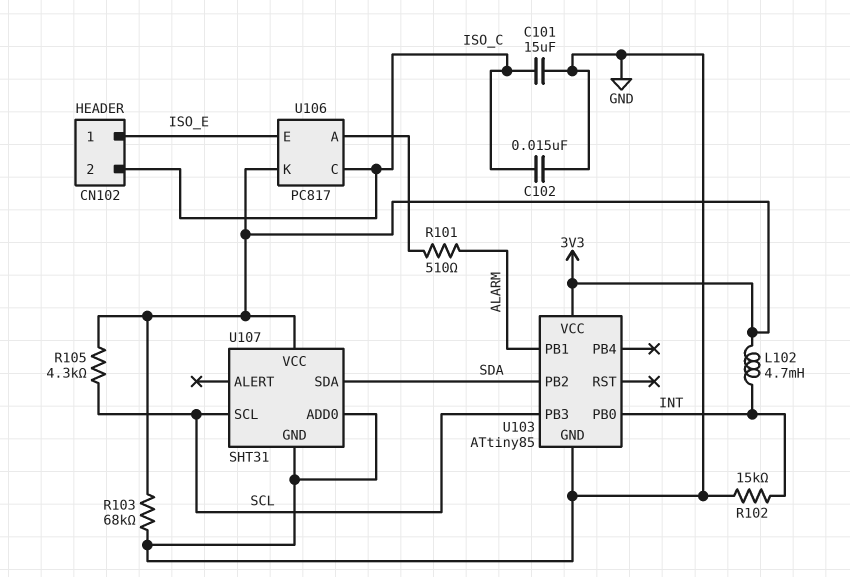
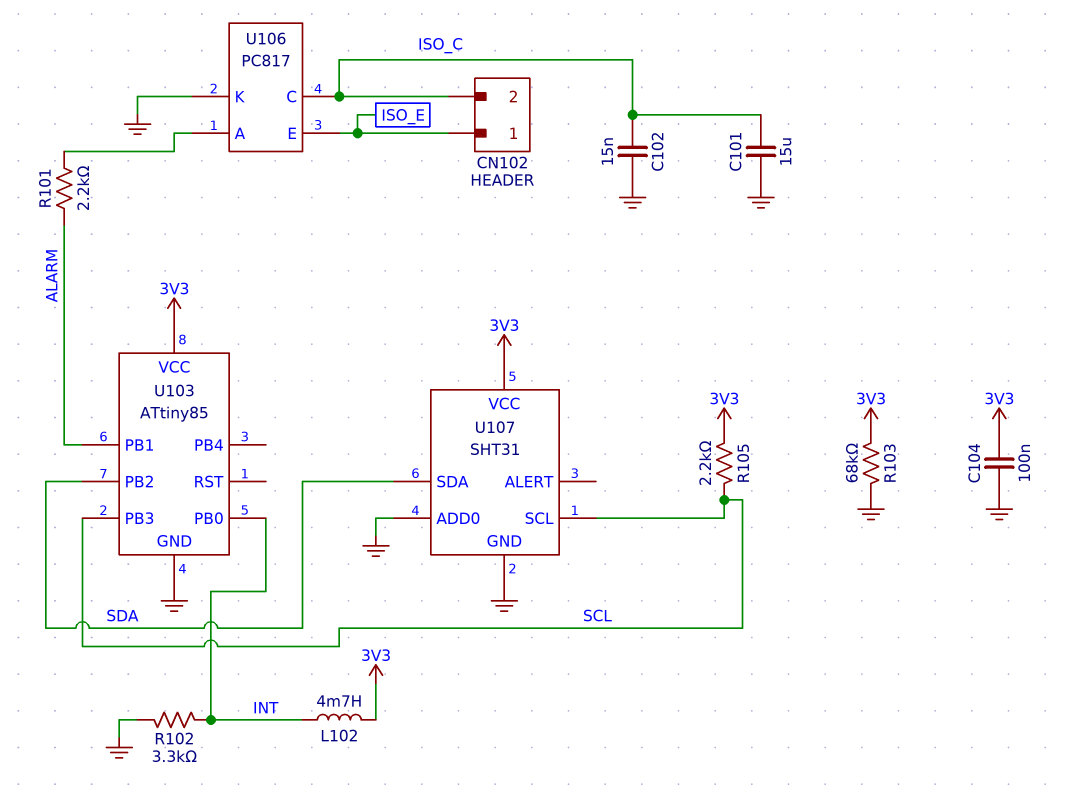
C104: none -> 100nF (3V3, GND)
R101: 510 (ALARM, U106/A) -> 2.2k (ALARM, U106/A)
R102: 15k (GND, INT) -> 3.3k (GND, INT)
R105: 4.3k (3V3, SCL) -> 2.2k (3V3, SCL)
U106 pin K: 3V3 -> GND

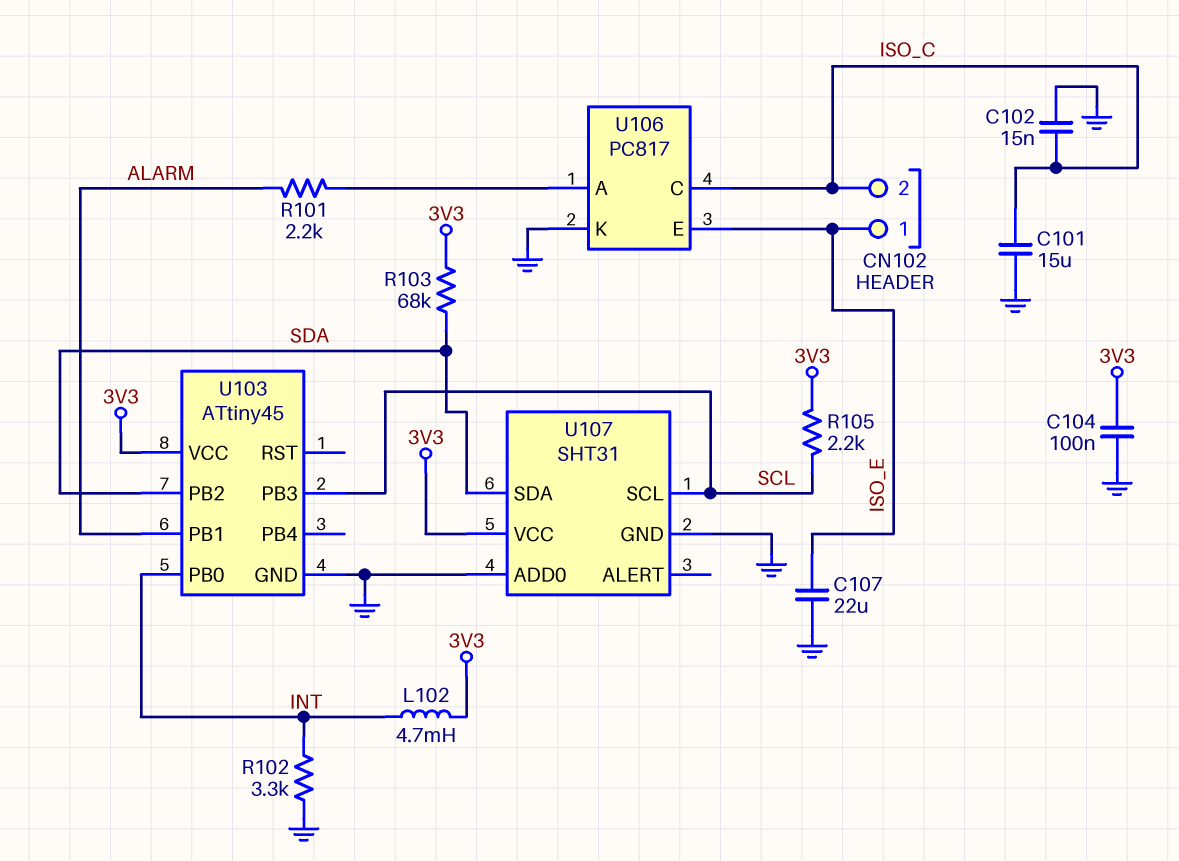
C107: none -> 22uF (GND, ISO_E)
R103: 68k (3V3, GND) -> 68k (3V3, SDA)
U103: ATtiny85 -> ATtiny45

